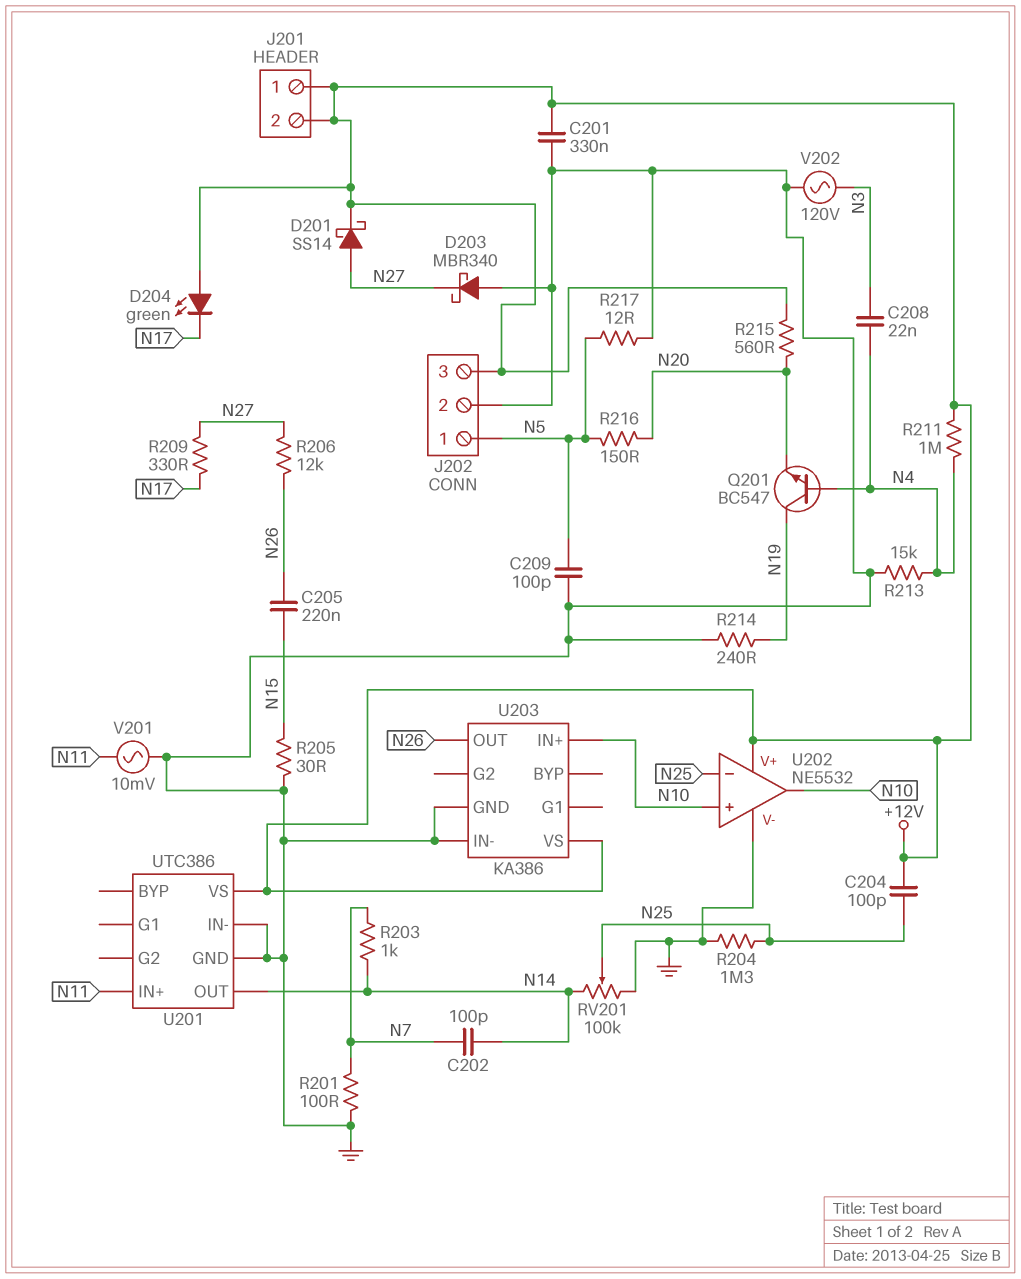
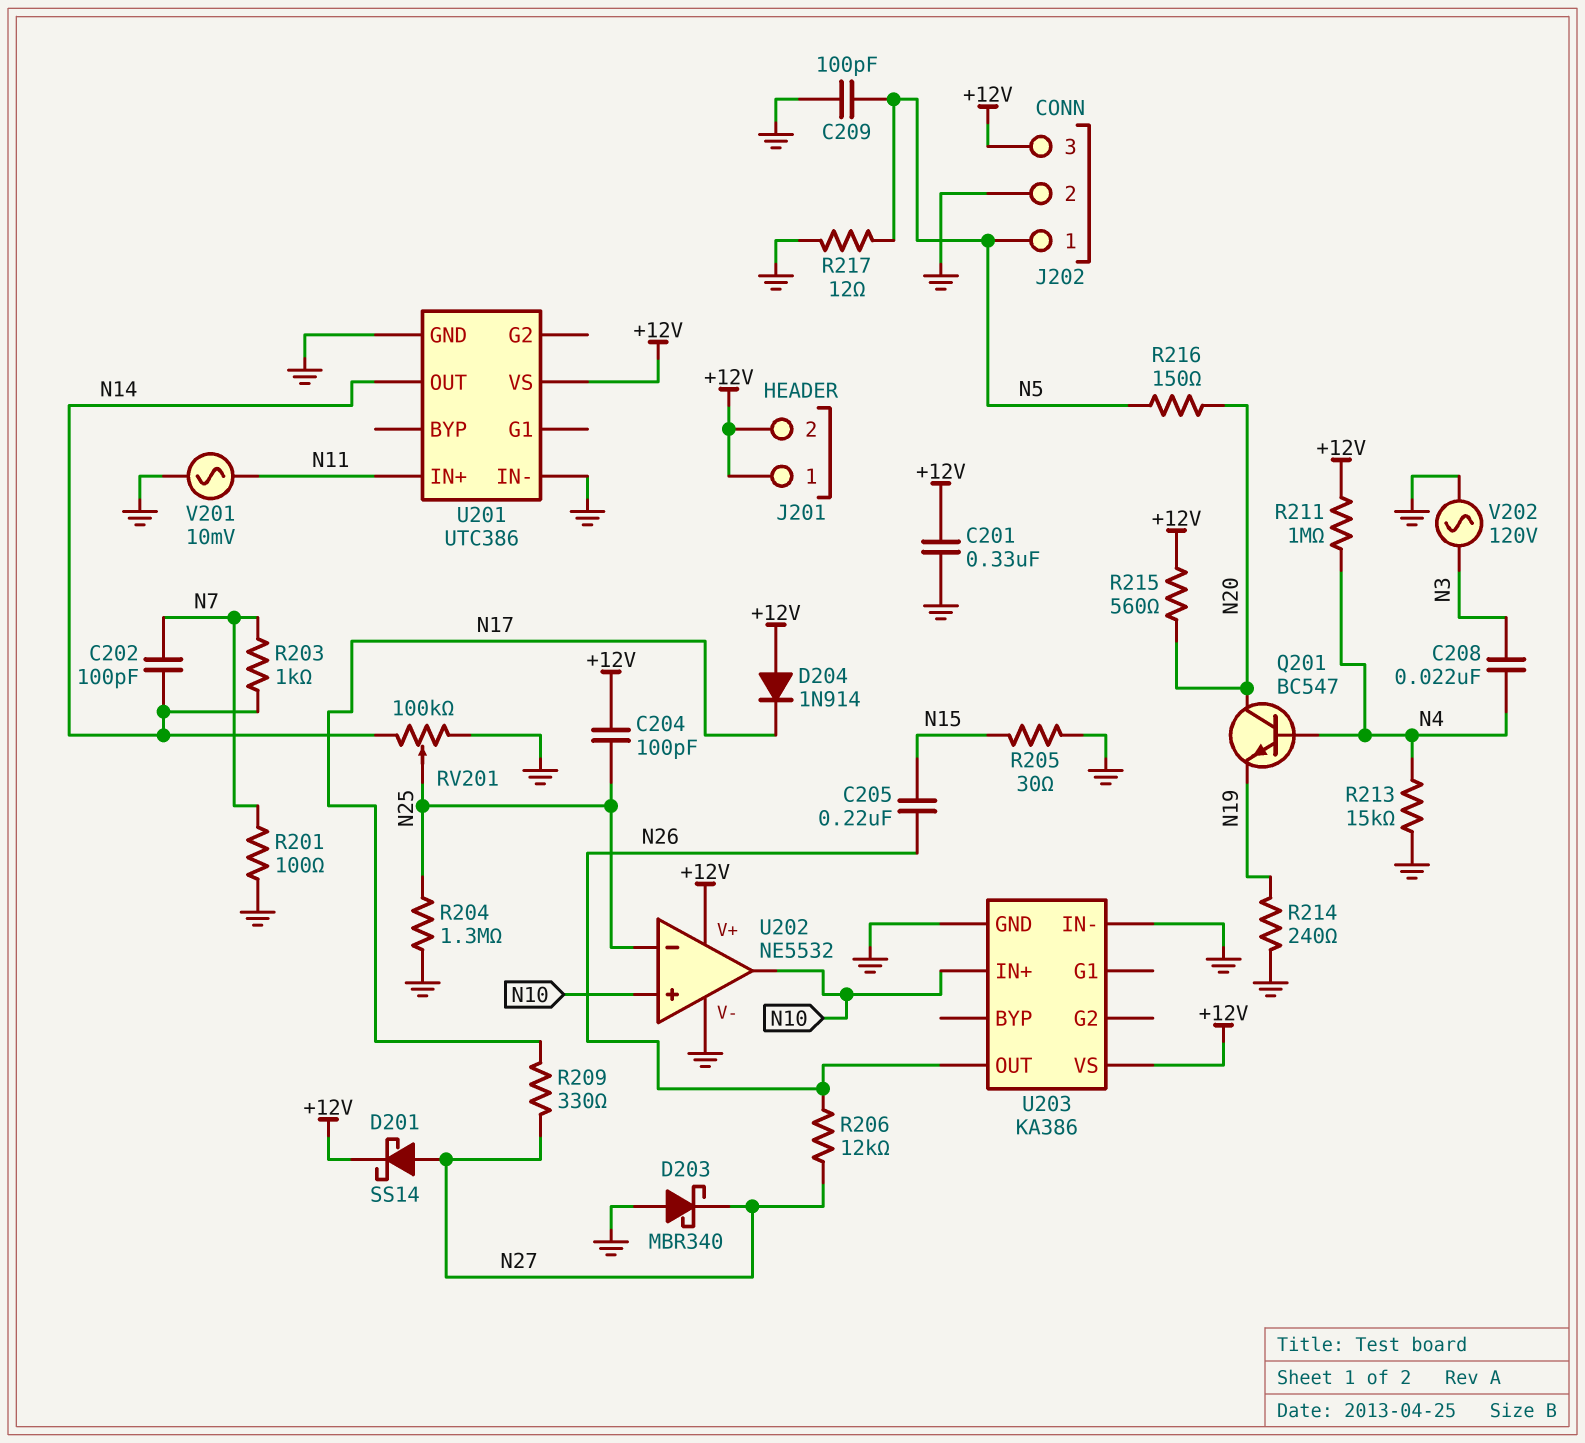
D204: LED green (A +12V, K N17) -> diode 1N914 (A +12V, K N17)
Q201: NPN BC547 (B N4, C N19, E N20) -> NPN BC547 (B N4, C N20, E N19)

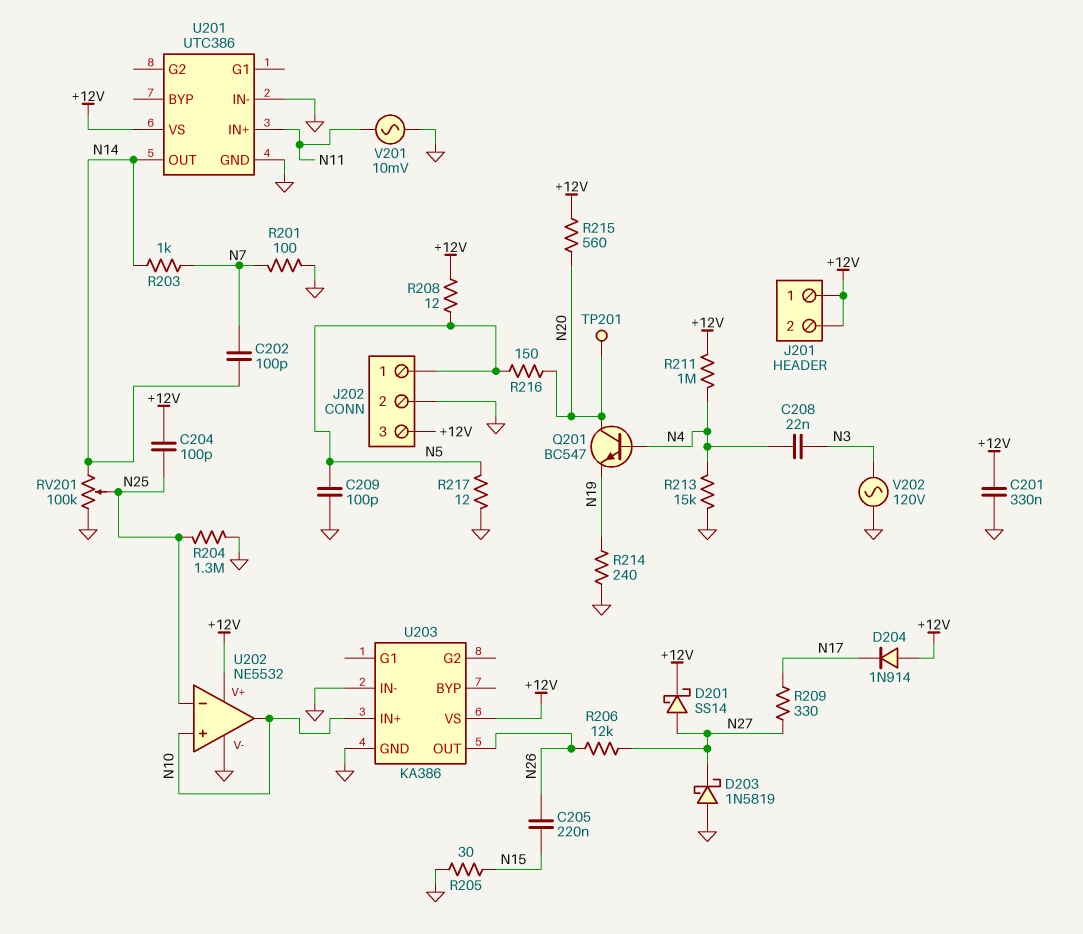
D203: schottky MBR340 (A GND, K N27) -> schottky 1N5819 (A GND, K N27)
R208: none -> 12 (+12V, N5)
TP201: none -> test point (N20)

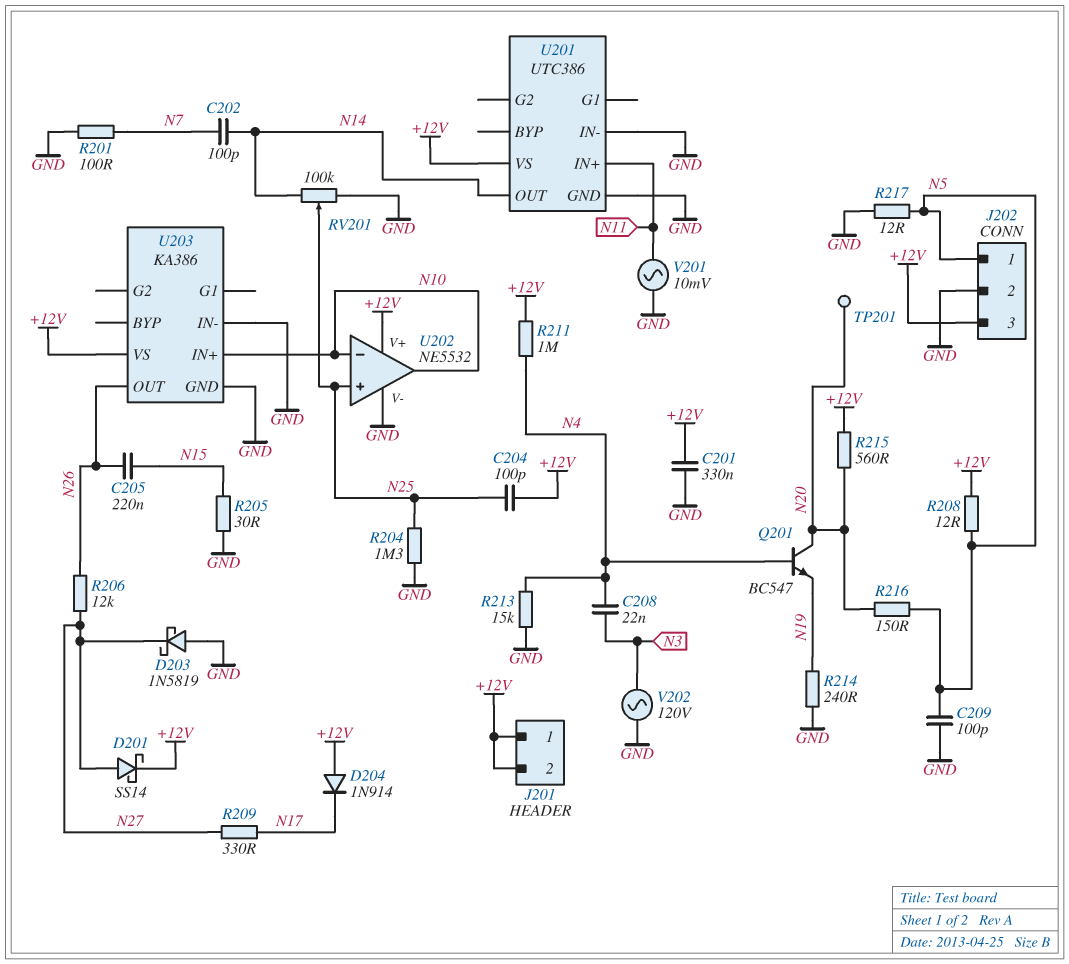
R203: 1k (N7, N14) -> none
U202 pin in+: N10 -> N25
U202 pin in-: N25 -> N10

